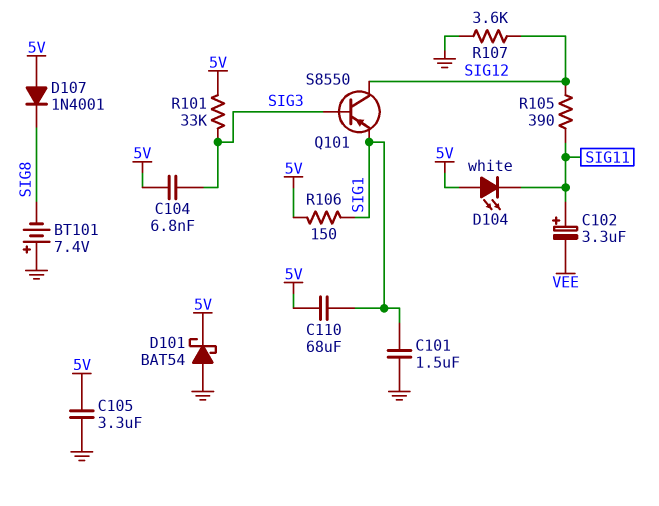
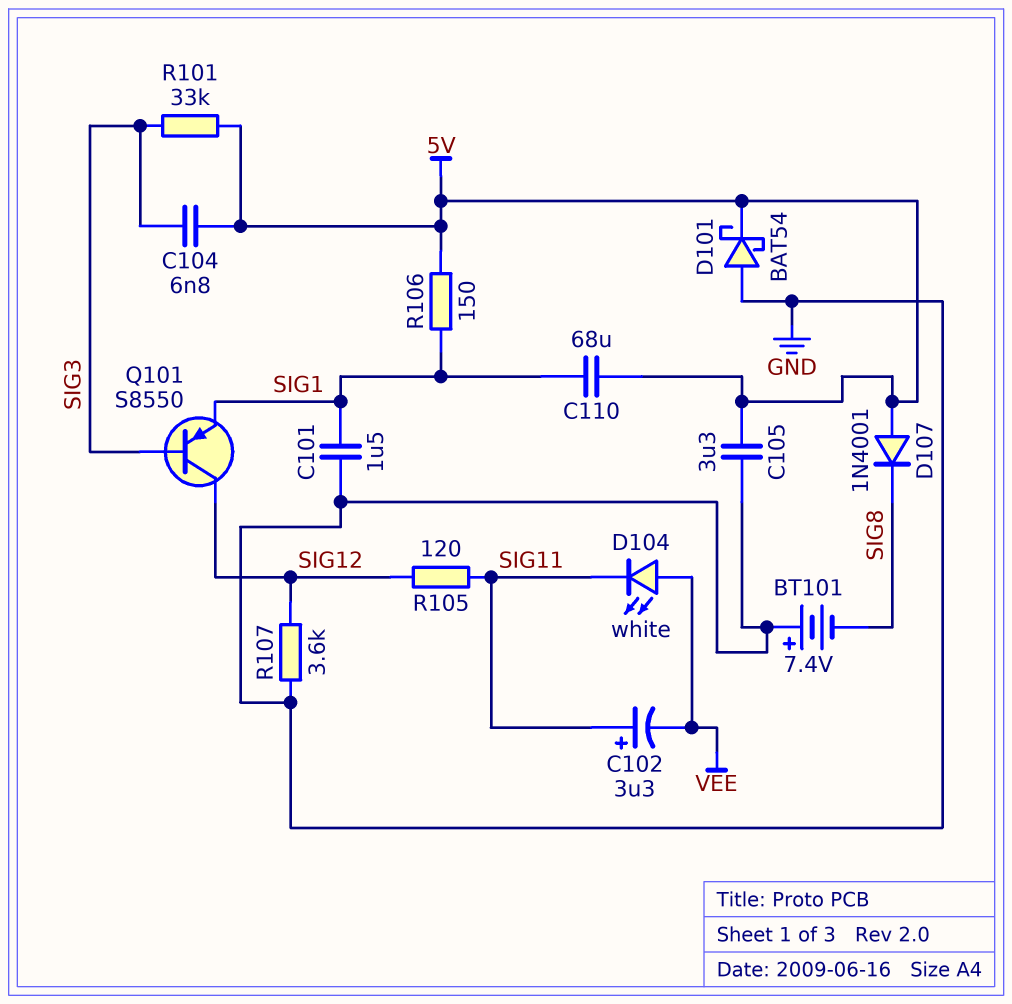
D104: LED white (A 5V, K SIG11) -> LED white (A VEE, K SIG11)
R105: 390 (SIG11, SIG12) -> 120 (SIG11, SIG12)

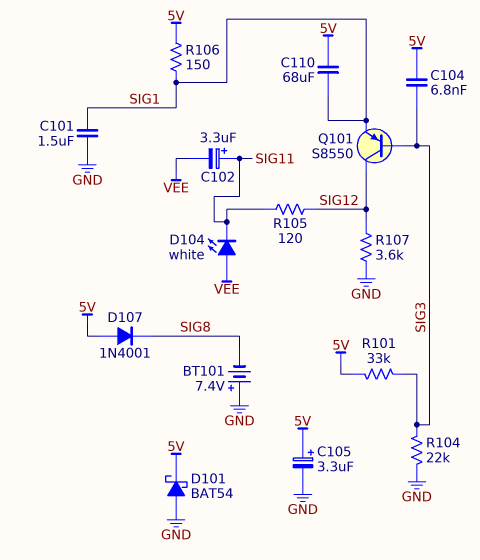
C105: 3.3uF (5V, GND) -> 3.3uF (plus 5V, minus GND)
R104: none -> 22k (GND, SIG3)

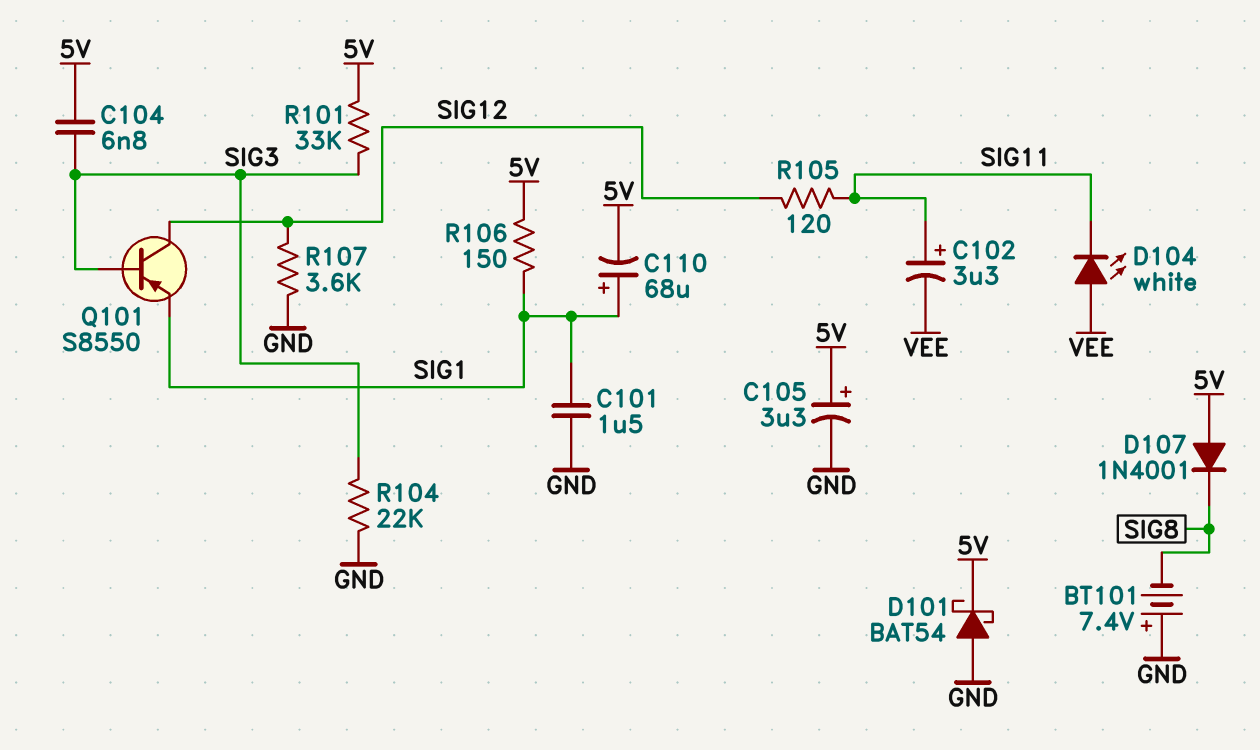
C110: 68uF (5V, SIG1) -> 68uF (plus SIG1, minus 5V)

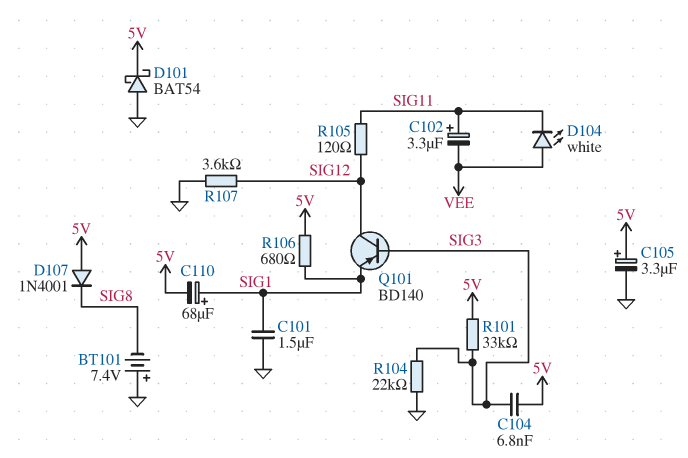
Q101: PNP S8550 (B SIG3, C SIG12, E SIG1) -> PNP BD140 (B SIG3, C SIG12, E SIG1)
R106: 150 (5V, SIG1) -> 680 (5V, SIG1)

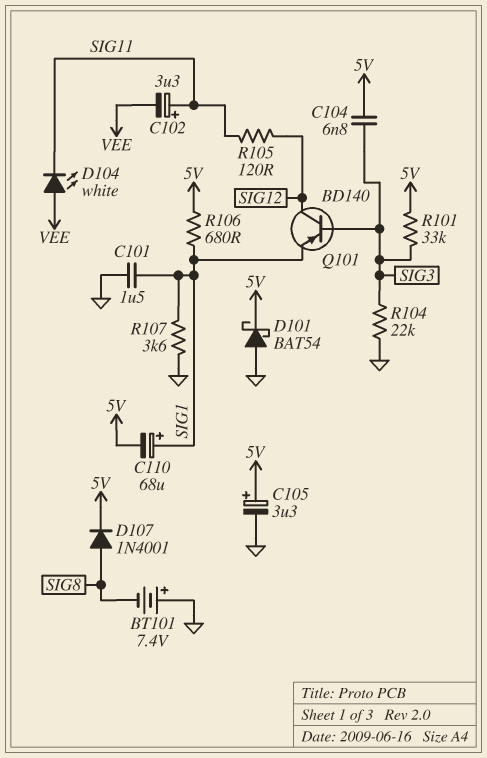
D107: diode 1N4001 (A 5V, K SIG8) -> diode 1N4001 (A SIG8, K 5V)
R107: 3.6k (GND, SIG12) -> 3.6k (GND, SIG1)

